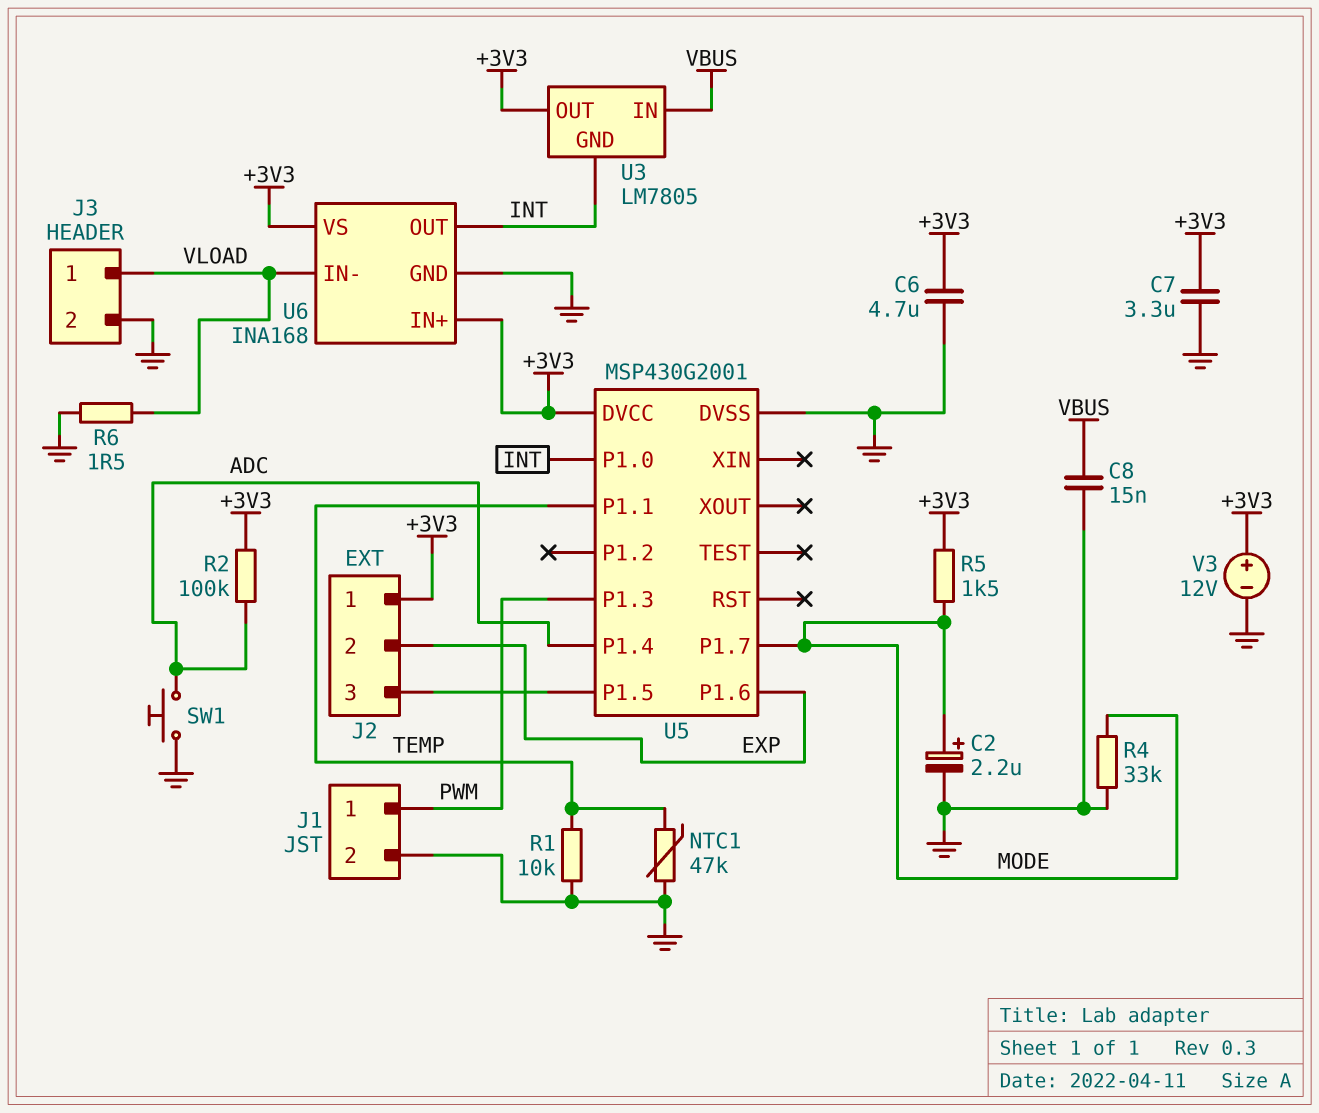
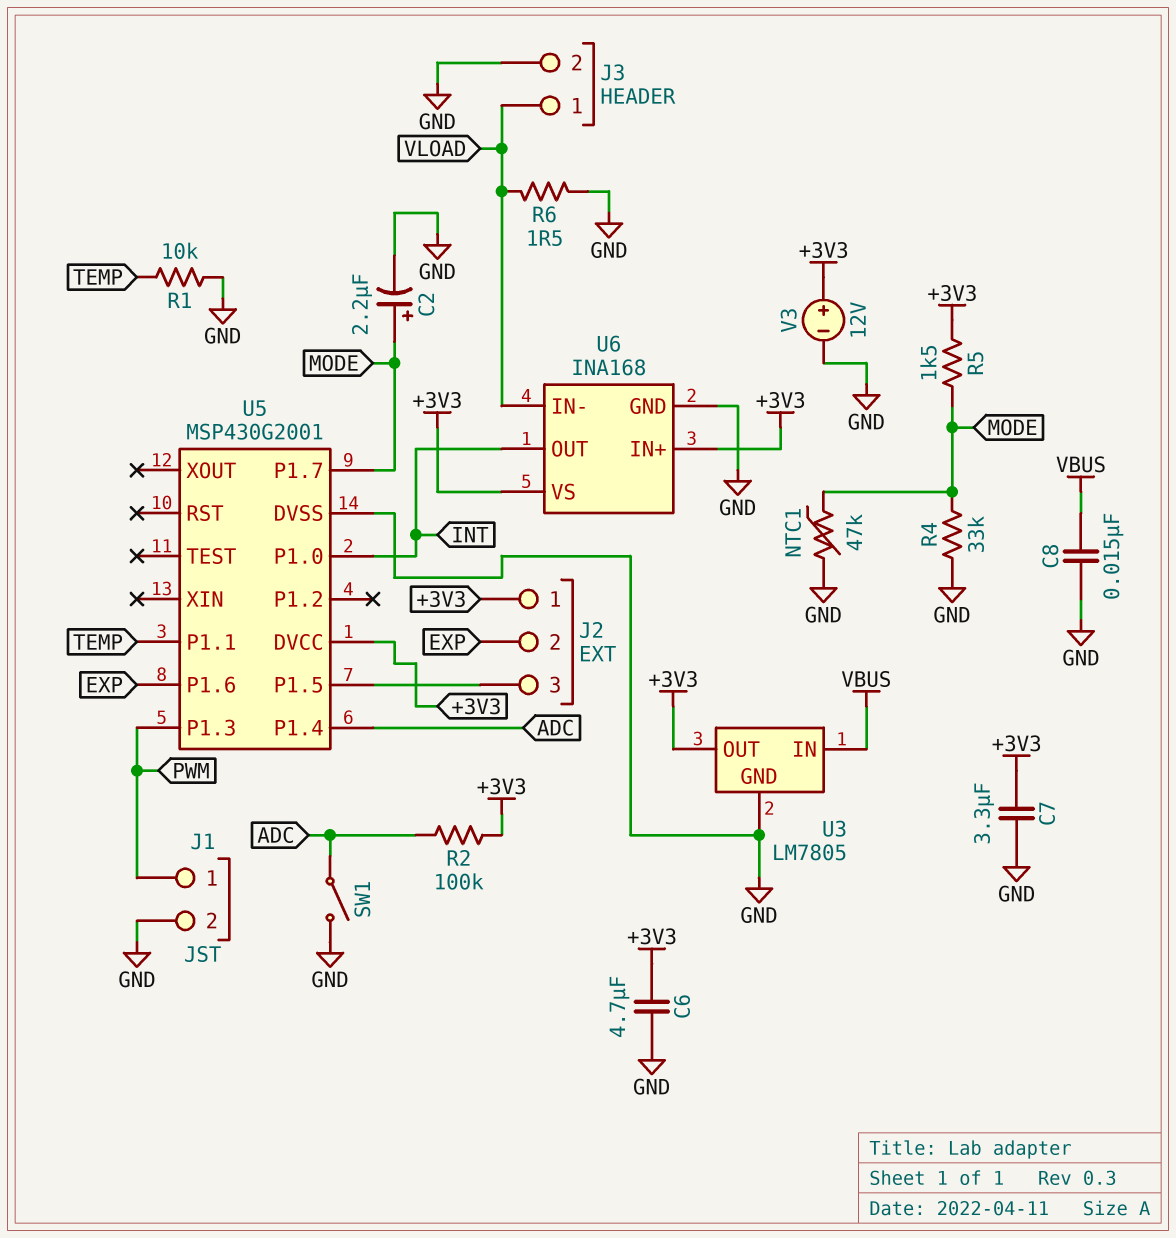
NTC1: 47k (GND, TEMP) -> 47k (GND, MODE)
SW1: button (ADC, GND) -> switch (ADC, GND)
U3 pin GND: INT -> GND

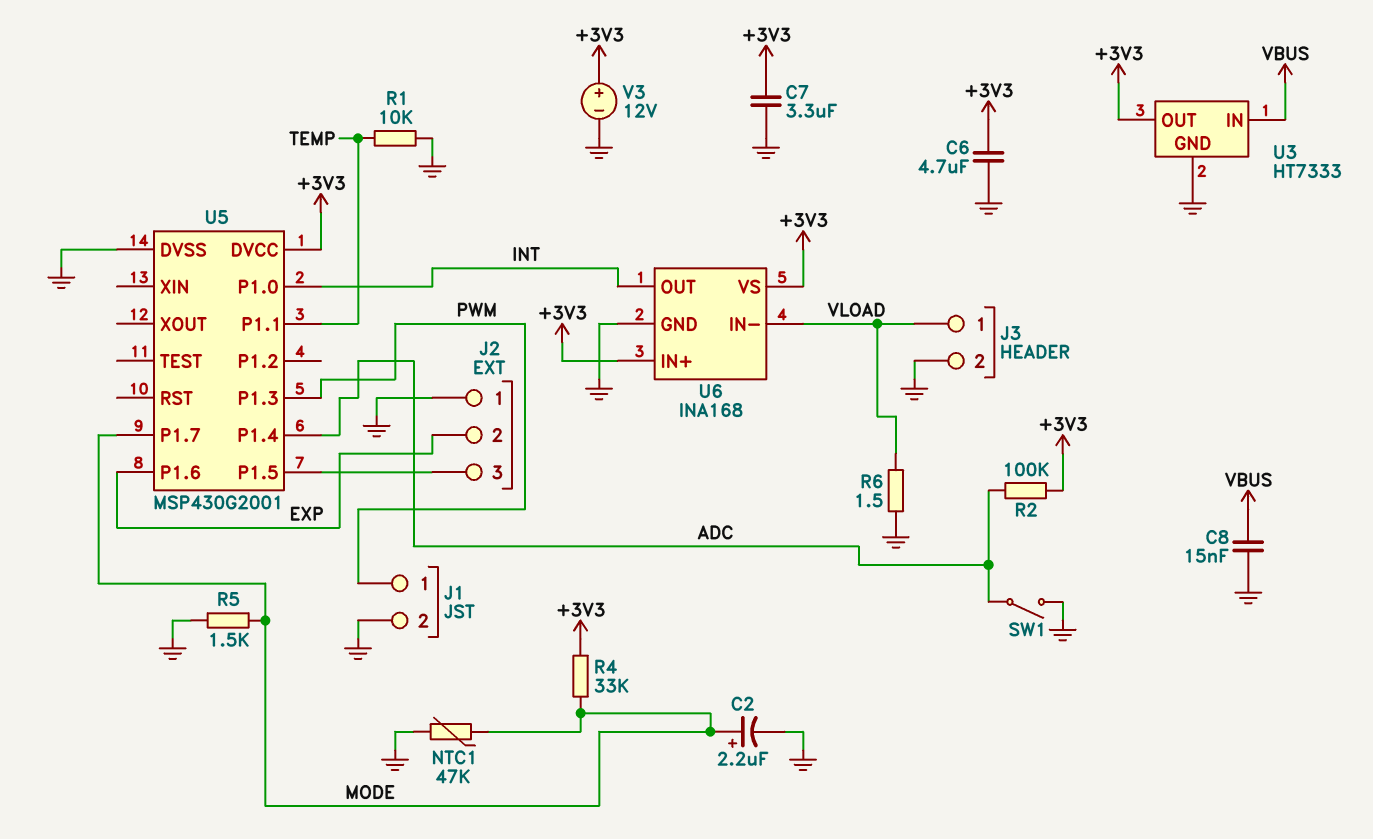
J2 pin 1: +3V3 -> GND
R4: 33k (GND, MODE) -> 33k (+3V3, MODE)
R5: 1.5k (+3V3, MODE) -> 1.5k (GND, MODE)
U3: LM7805 -> HT7333

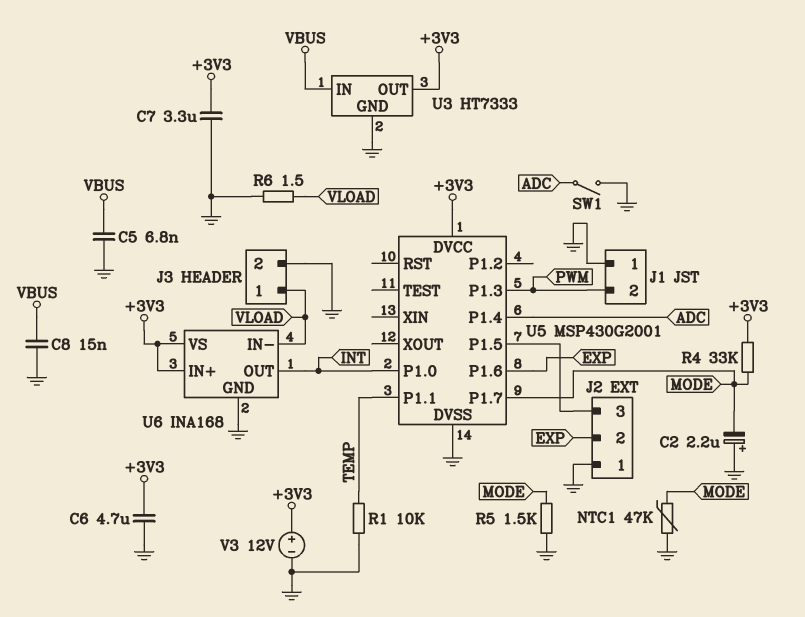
C2: 2.2uF (plus MODE, minus GND) -> 2.2uF (plus GND, minus MODE)
C5: none -> 6.8nF (GND, VBUS)
J1 pin 1: PWM -> GND
J1 pin 2: GND -> PWM
R2: 100k (+3V3, ADC) -> none

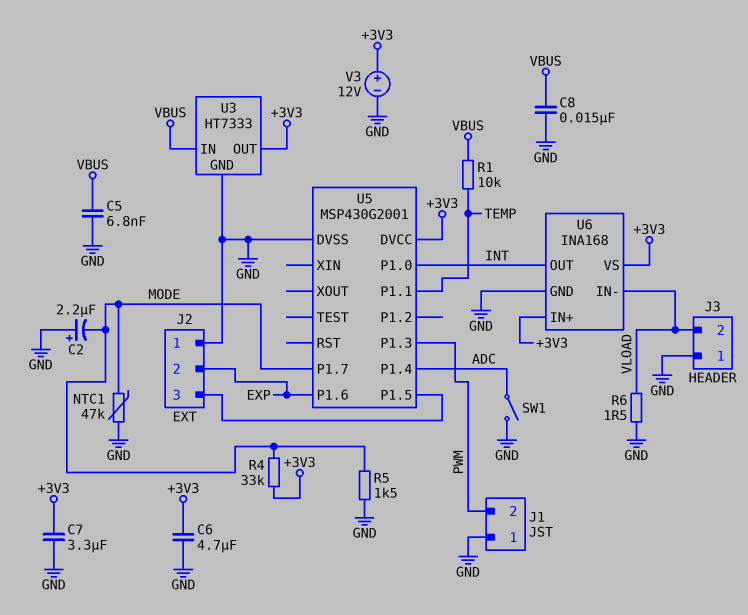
J3 pin 1: VLOAD -> GND
J3 pin 2: GND -> VLOAD
R1: 10k (GND, TEMP) -> 10k (TEMP, VBUS)

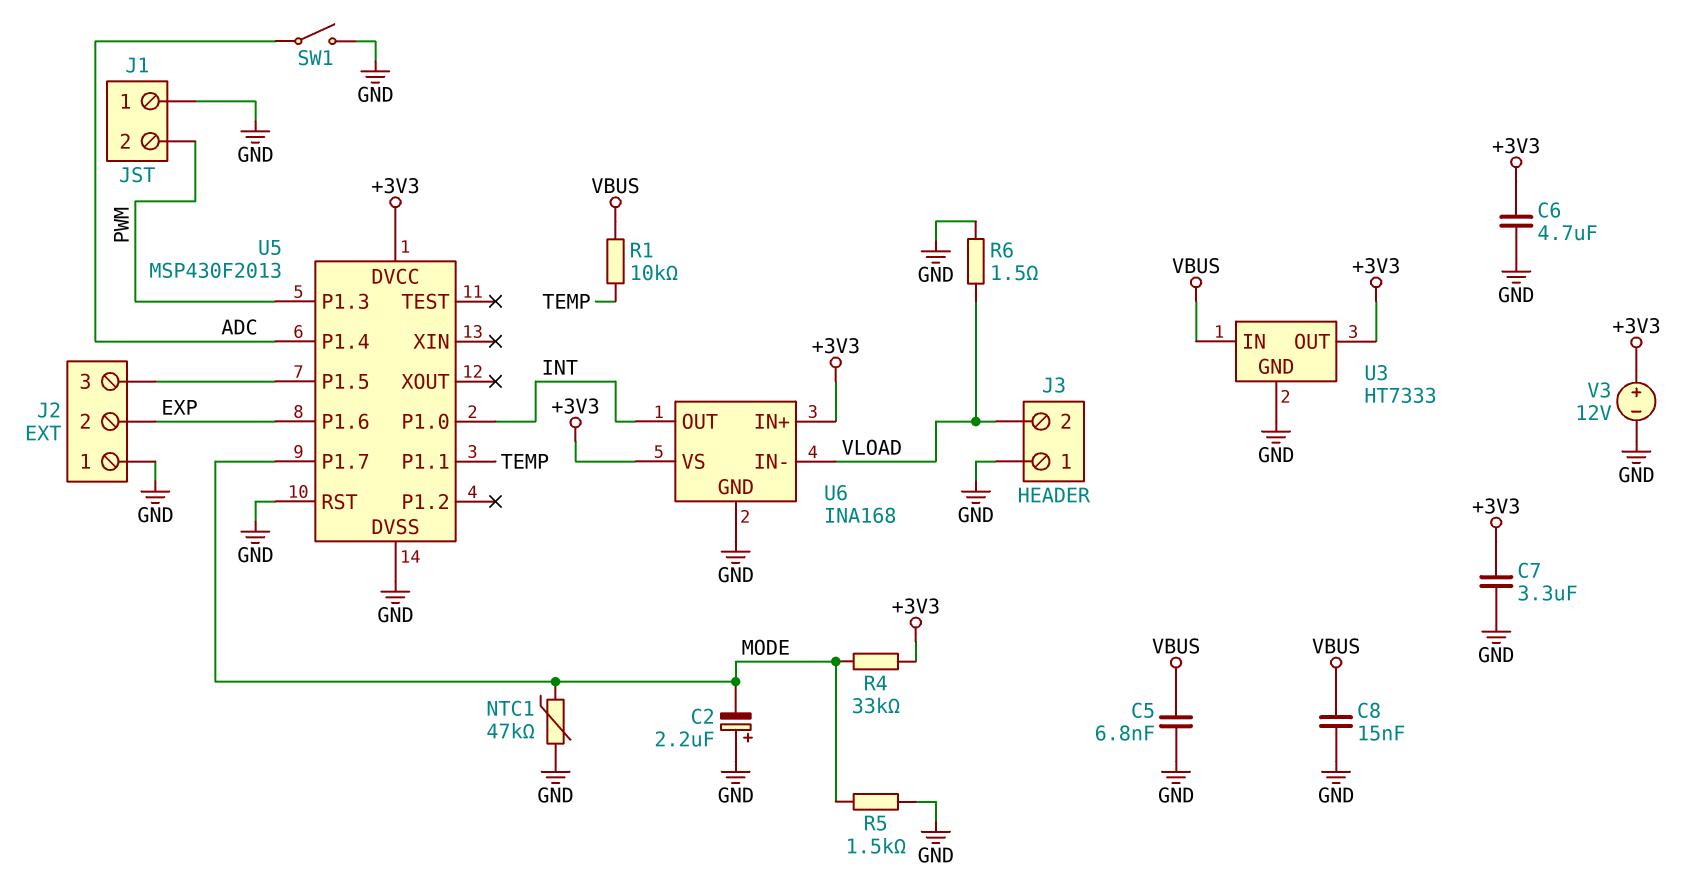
U5: MSP430G2001 -> MSP430F2013
U5 pin RST: none -> GND

